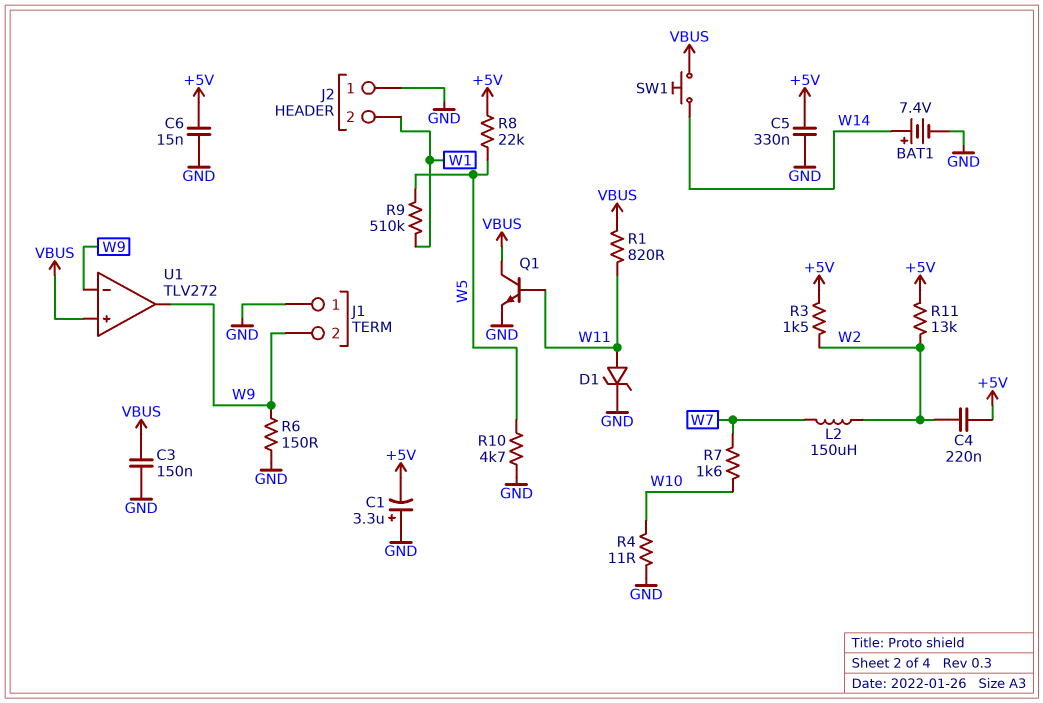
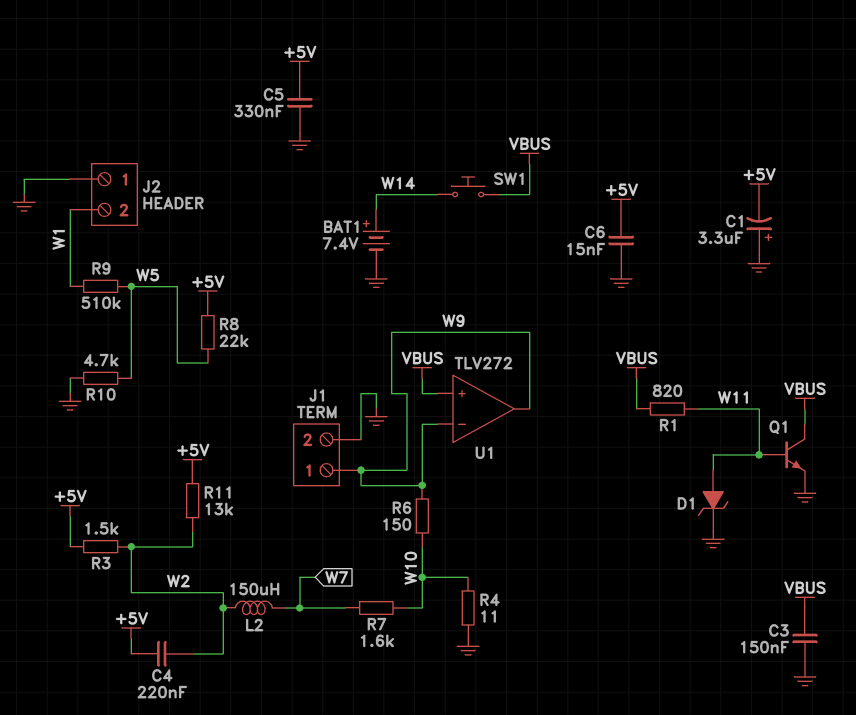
J1 pin 1: GND -> W9
J1 pin 2: W9 -> GND
R6: 150 (GND, W9) -> 150 (W9, W10)

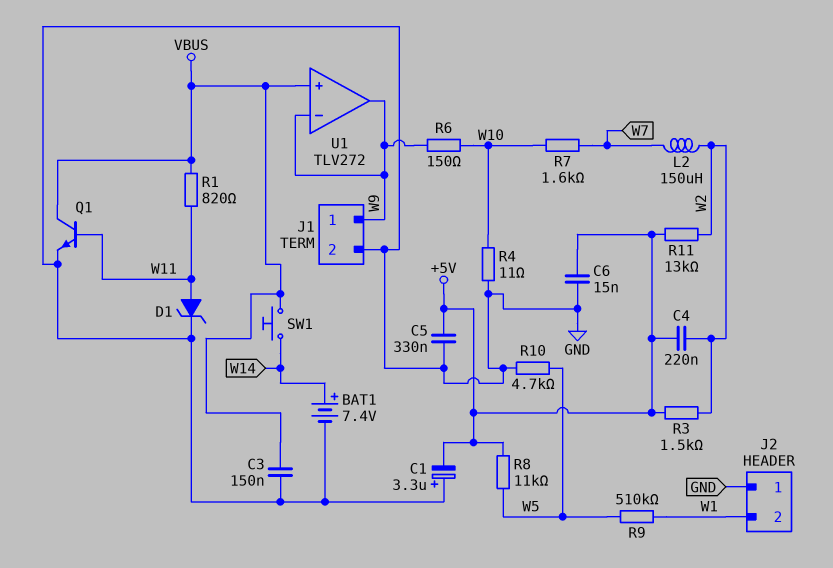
R8: 22k (+5V, W5) -> 11k (+5V, W5)

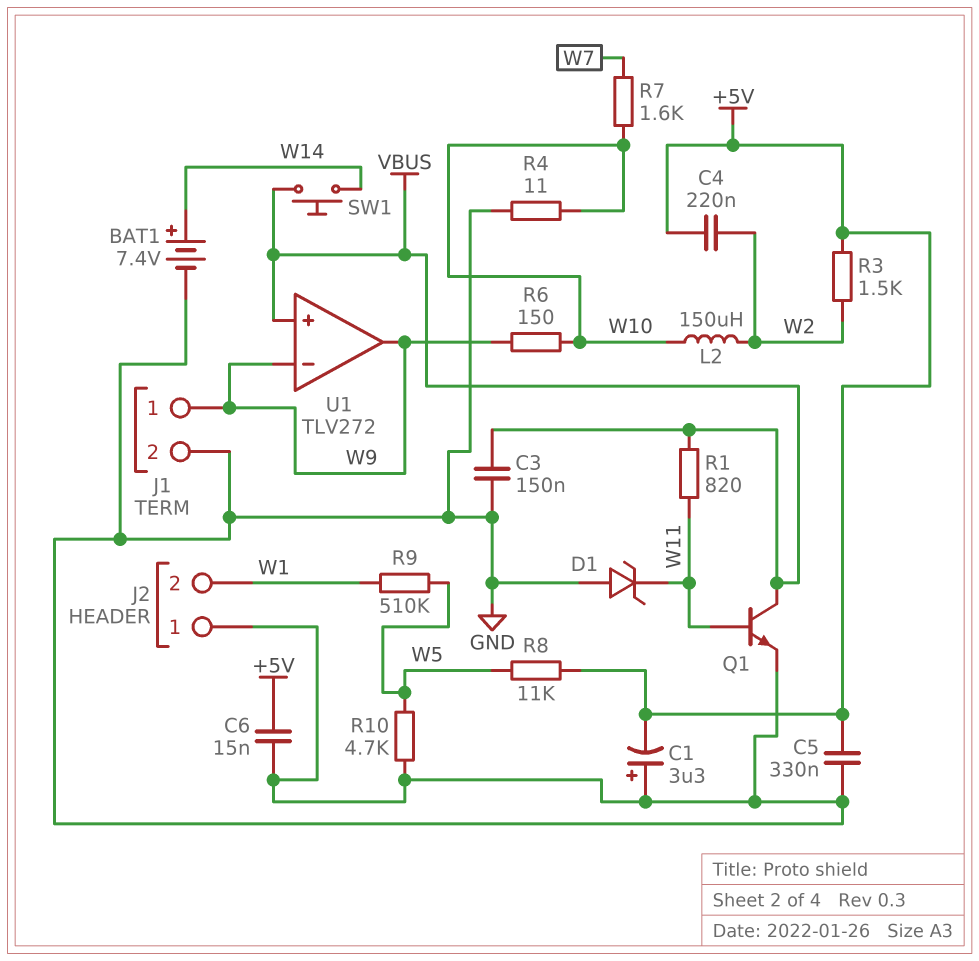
D1: zener (A W11, K GND) -> zener (A GND, K W11)
L2: 150uH (W2, W7) -> 150uH (W2, W10)
R11: 13k (+5V, W2) -> none

